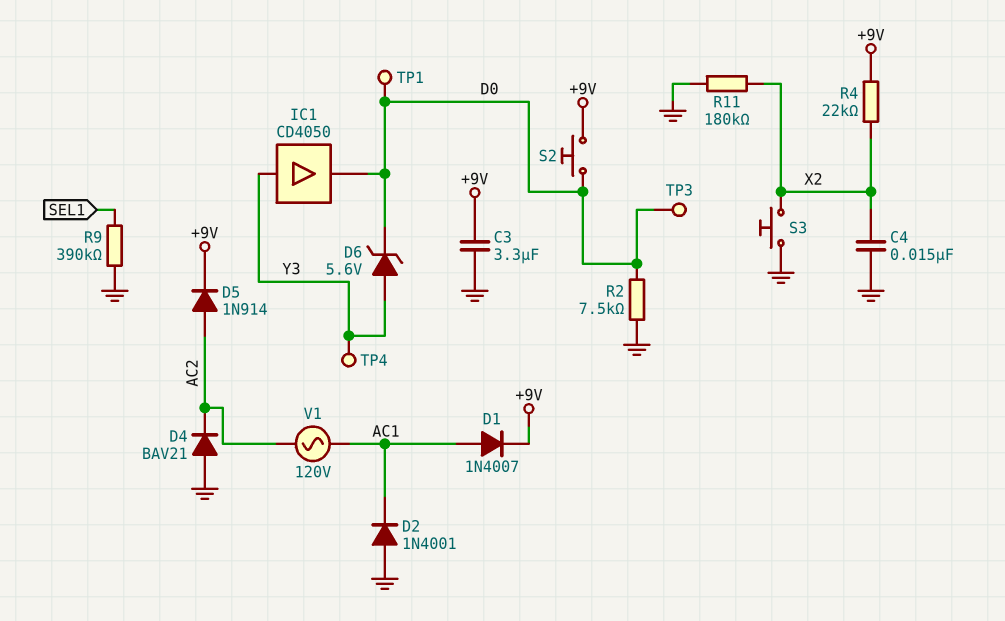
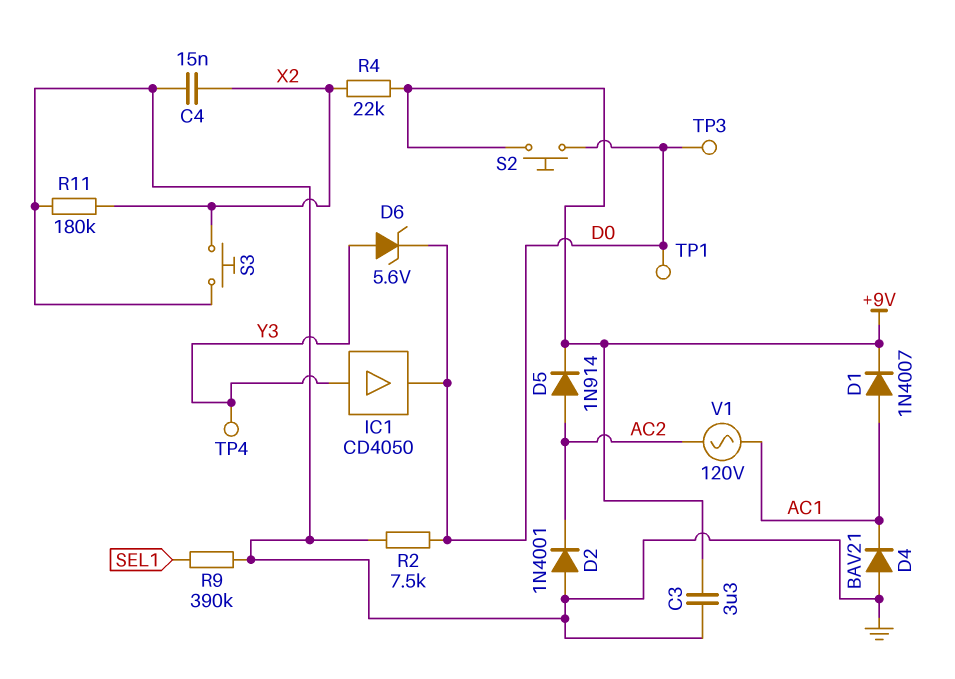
D2: diode 1N4001 (A GND, K AC1) -> diode 1N4001 (A GND, K AC2)
D4: diode BAV21 (A GND, K AC2) -> diode BAV21 (A GND, K AC1)

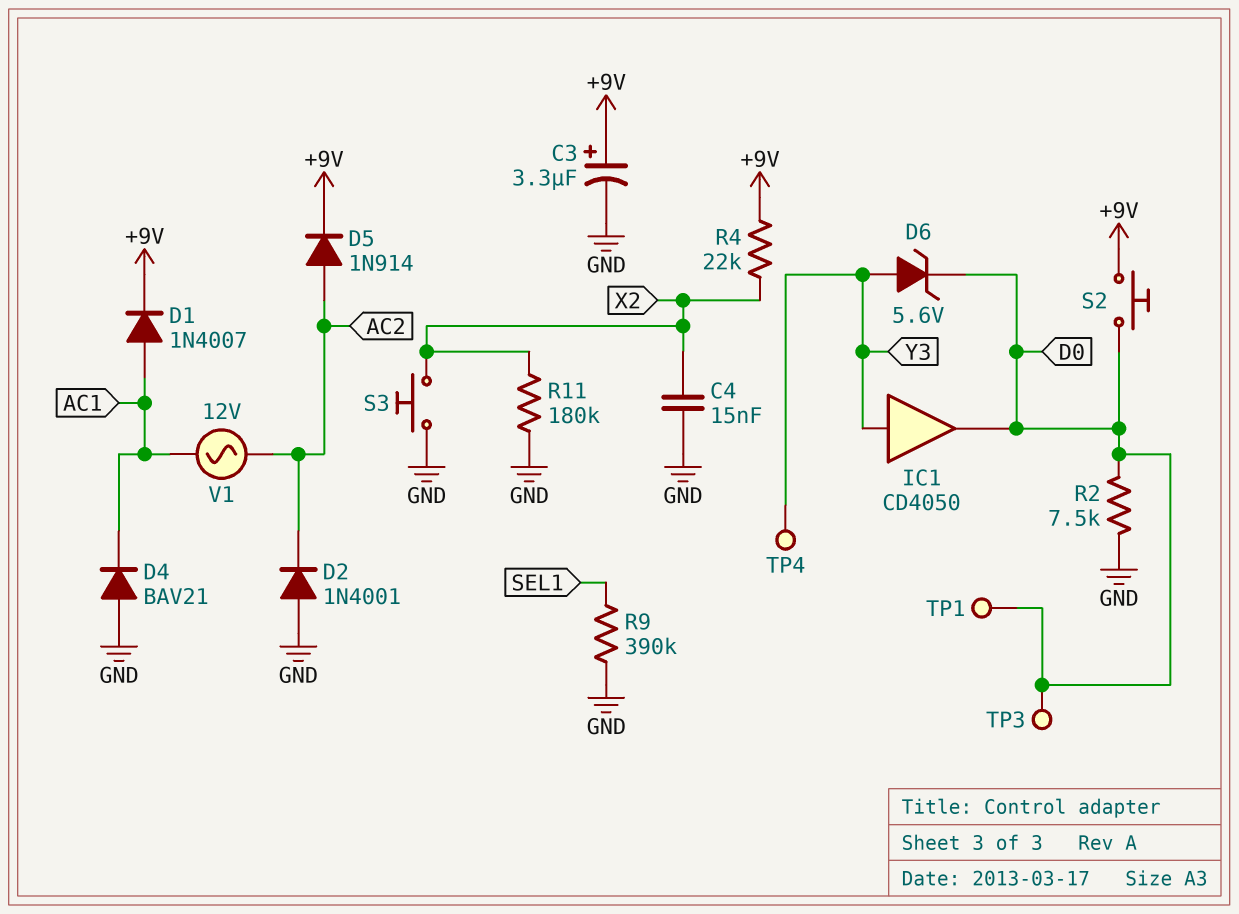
C3: 3.3uF (+9V, GND) -> 3.3uF (plus +9V, minus GND)
V1: AC 120V (AC1, AC2) -> AC 12V (AC1, AC2)

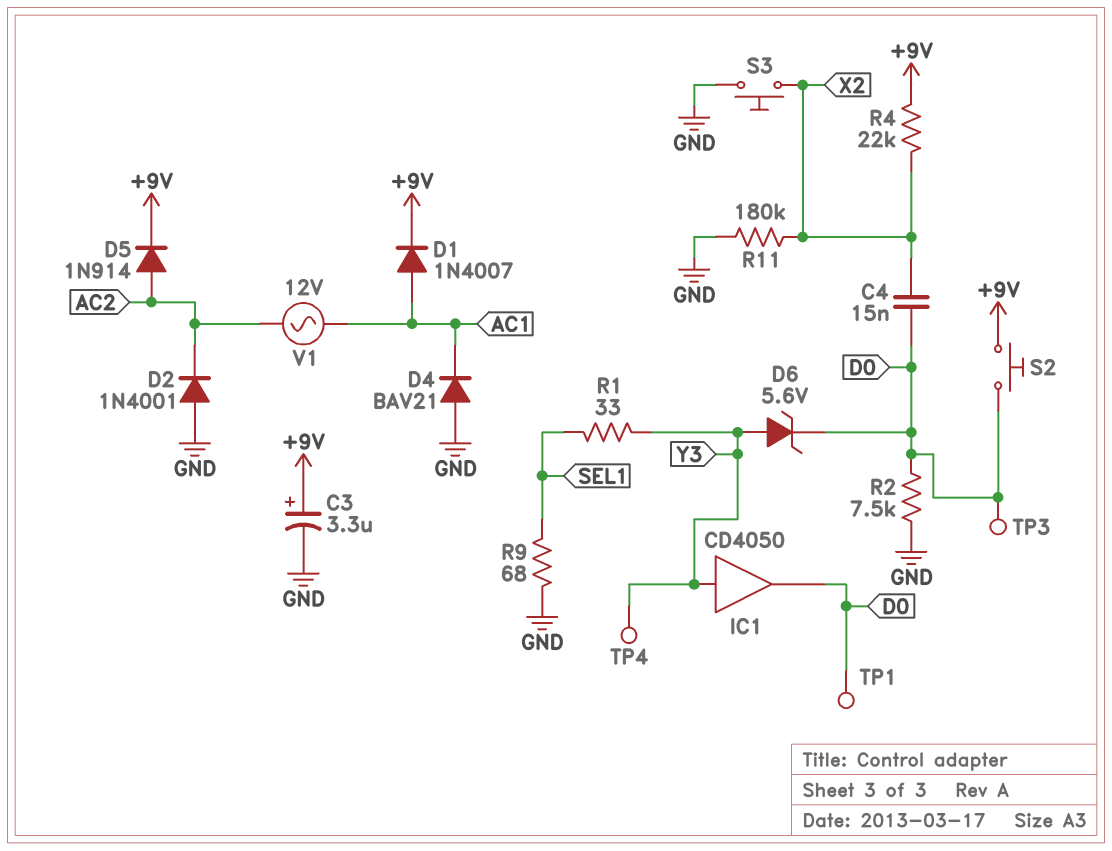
C4: 15nF (GND, X2) -> 15nF (D0, X2)
R1: none -> 33 (SEL1, Y3)
R9: 390k (GND, SEL1) -> 68 (GND, SEL1)

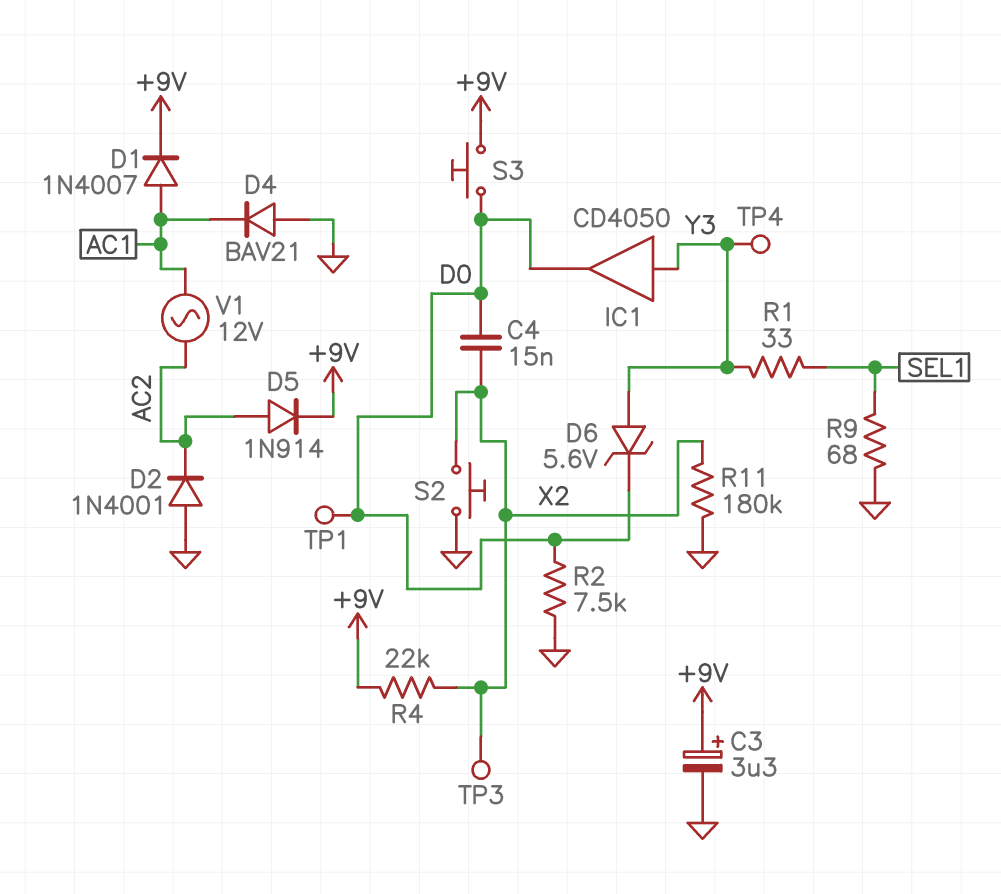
S2: button (+9V, D0) -> button (GND, X2)
S3: button (GND, X2) -> button (+9V, D0)
TP3: test point (D0) -> test point (X2)

